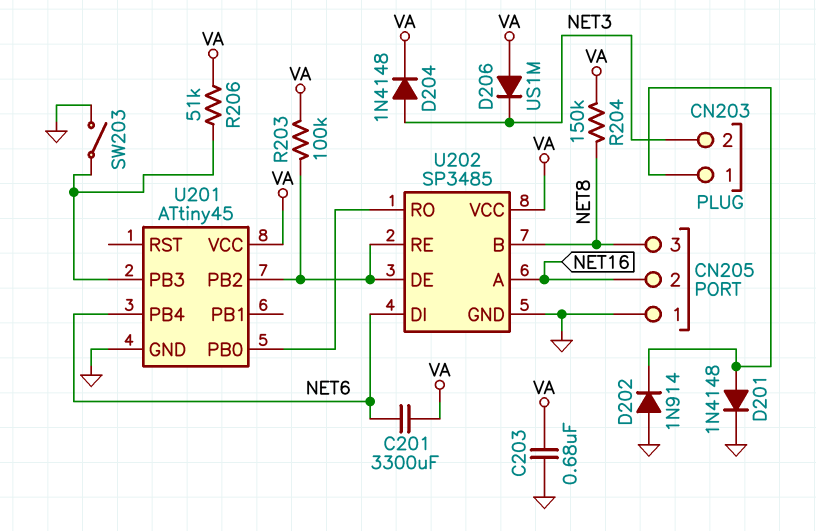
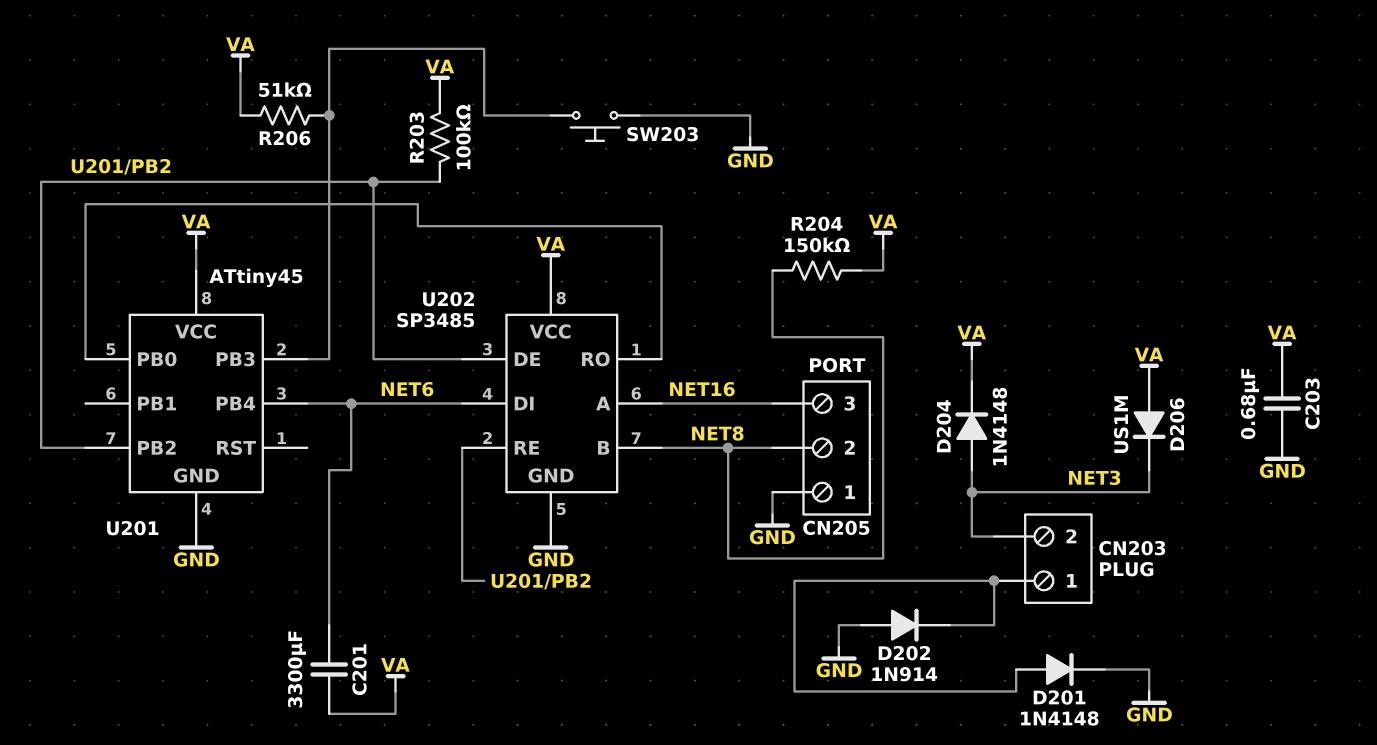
CN205 pin 2: NET16 -> NET8
CN205 pin 3: NET8 -> NET16
SW203: switch (GND, U201/PB3) -> button (GND, U201/PB3)

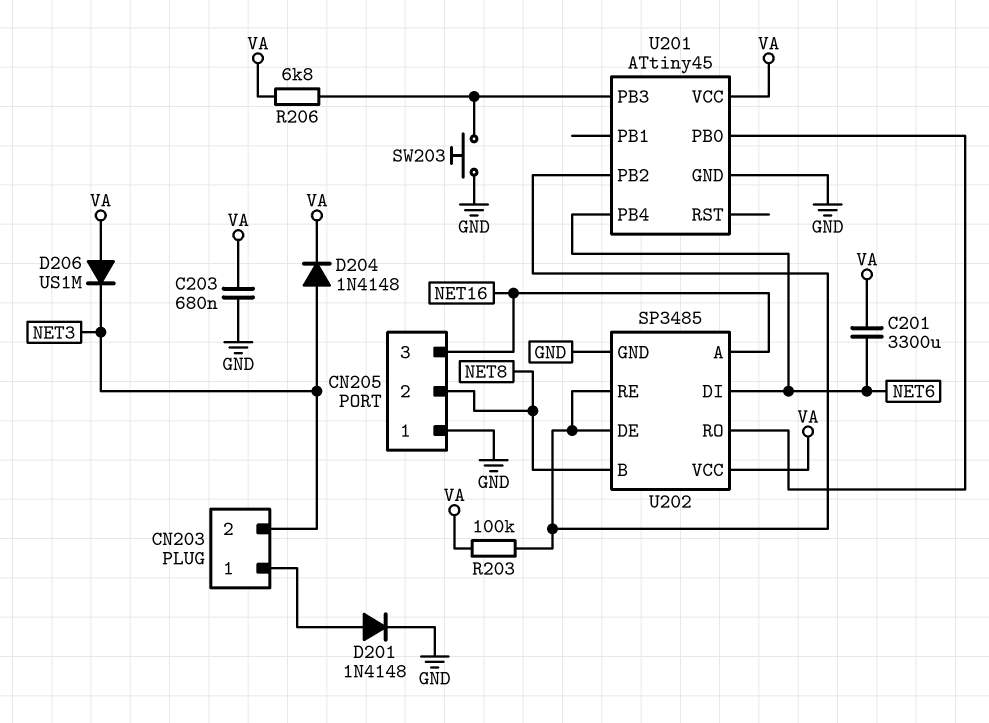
D202: diode 1N914 (A GND, K CN203/1) -> none
R204: 150k (NET8, VA) -> none
R206: 51k (U201/PB3, VA) -> 6.8k (U201/PB3, VA)

